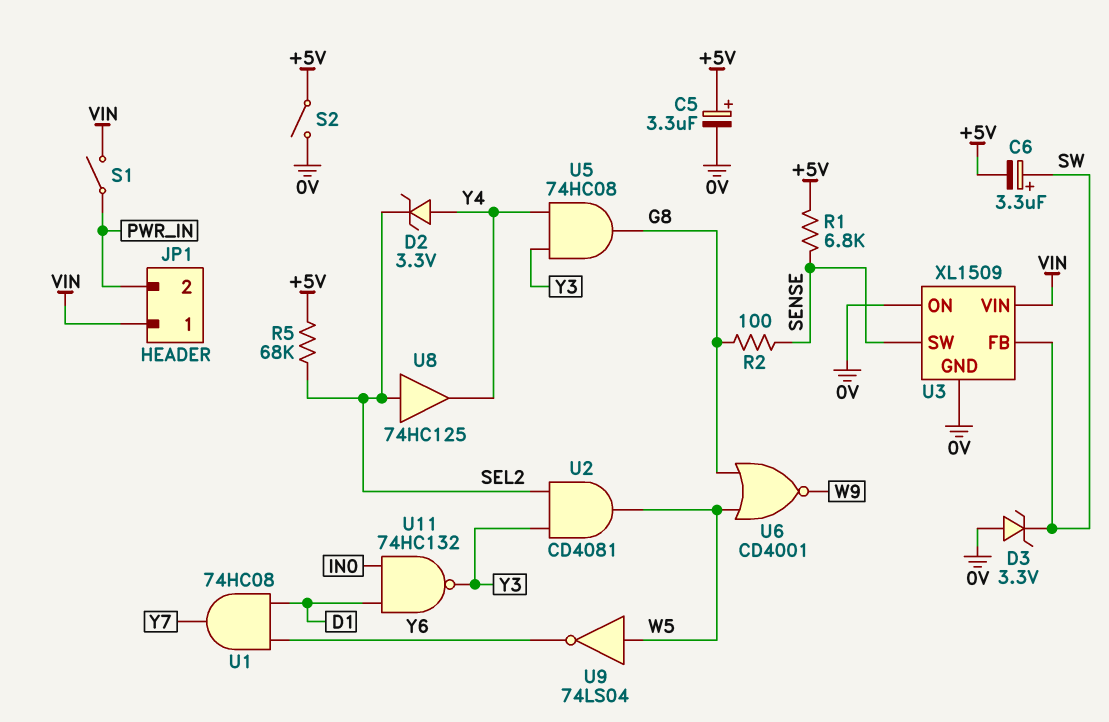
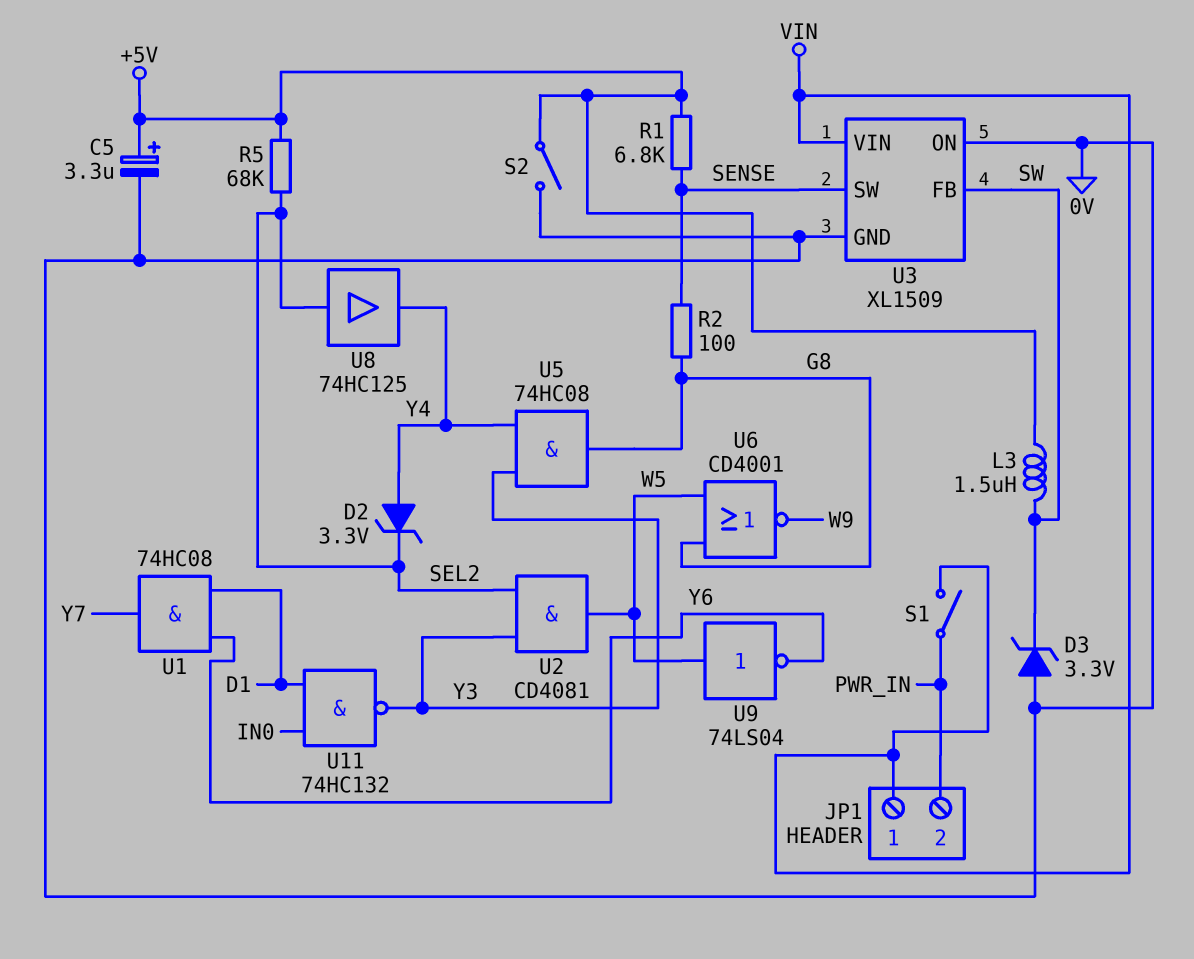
C6: 3.3uF (plus SW, minus +5V) -> none
L3: none -> 1.5uH (+5V, SW)

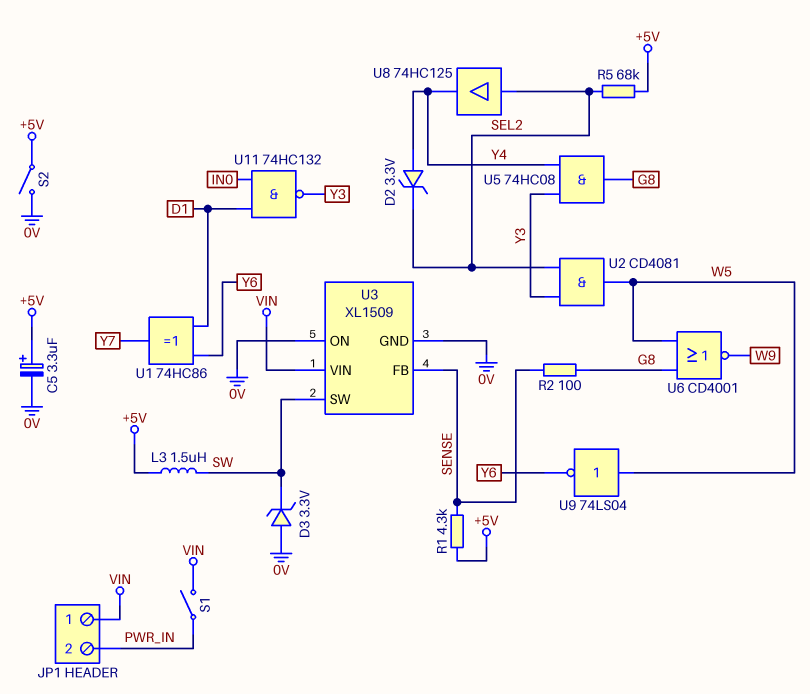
R1: 6.8k (+5V, SENSE) -> 4.3k (+5V, SENSE)
U1: AND 74HC08 (in D1, in Y6, out Y7) -> XOR 74HC86 (in D1, in Y6, out Y7)
U3 pin FB: SW -> SENSE
U3 pin SW: SENSE -> SW

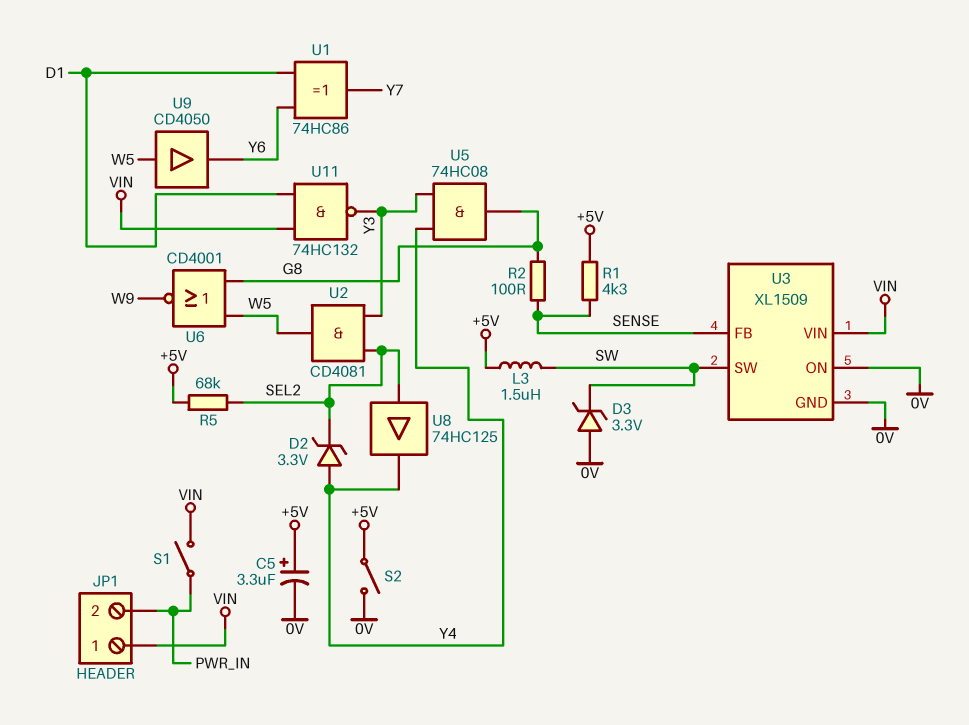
U9: NOT 74LS04 (in W5, out Y6) -> buffer CD4050 (in W5, out Y6)
U11: NAND 74HC132 (in D1, in IN0, out Y3) -> NAND 74HC132 (in D1, in VIN, out Y3)

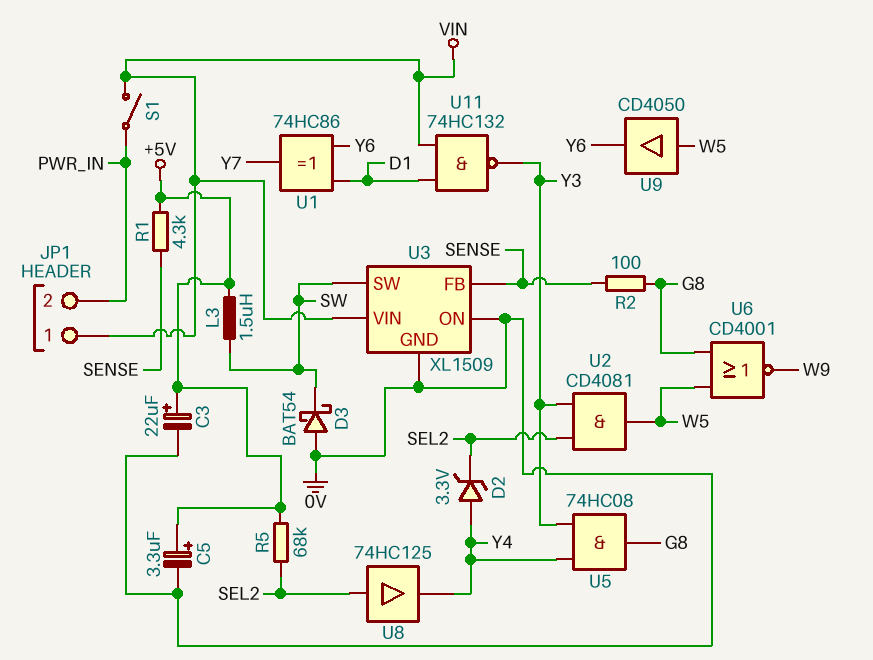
C3: none -> 22uF (plus +5V, minus 0V)
D3: zener 3.3V (A 0V, K SW) -> schottky BAT54 (A 0V, K SW)
S2: switch (+5V, 0V) -> none

